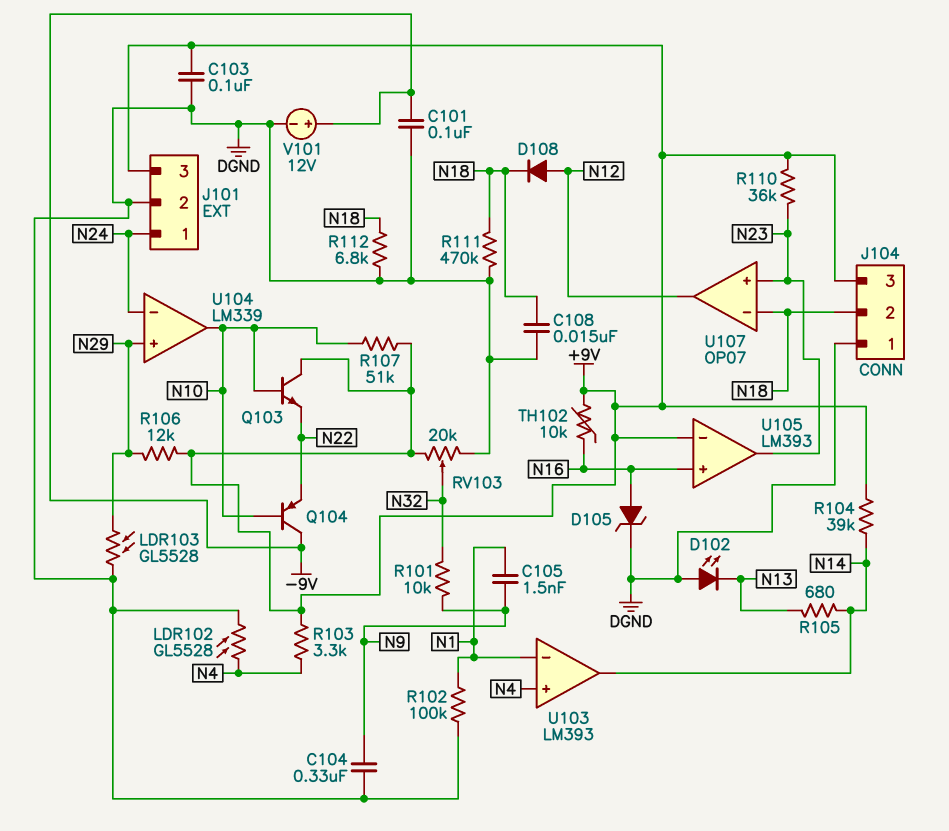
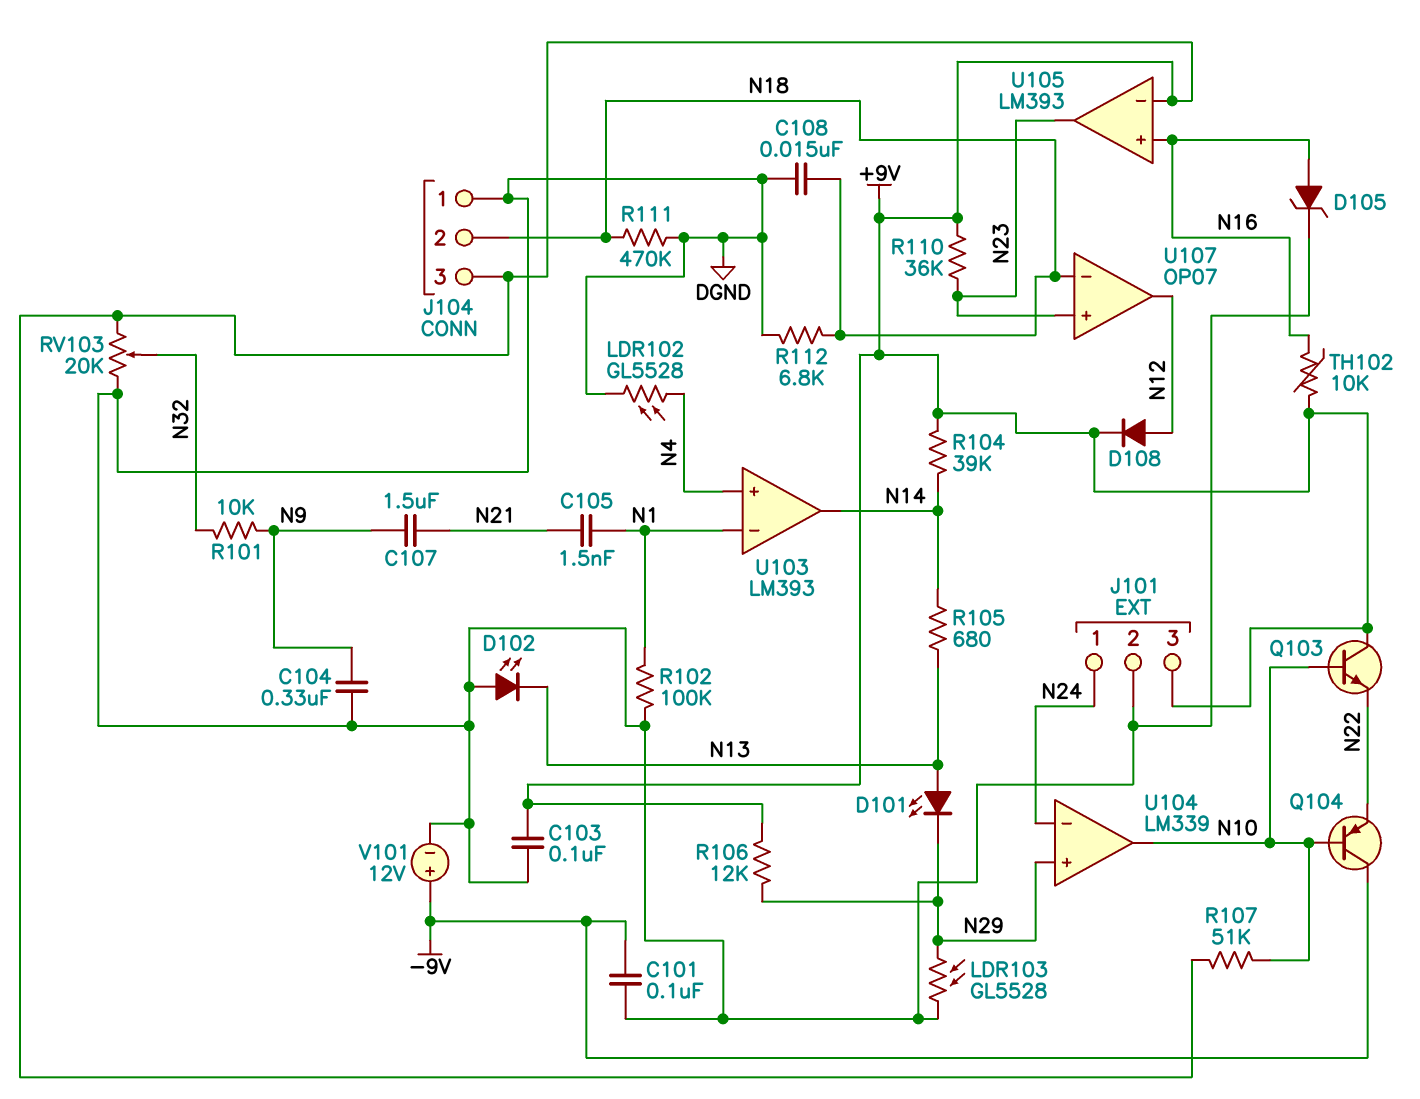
C105: 1.5nF (N1, N9) -> 1.5nF (N1, N21)
C107: none -> 1.5uF (N9, N21)
D101: none -> LED (A N13, K N29)
D108: diode (A N12, K N18) -> diode (A N12, K +9V)
R103: 3.3k (+9V, N4) -> none

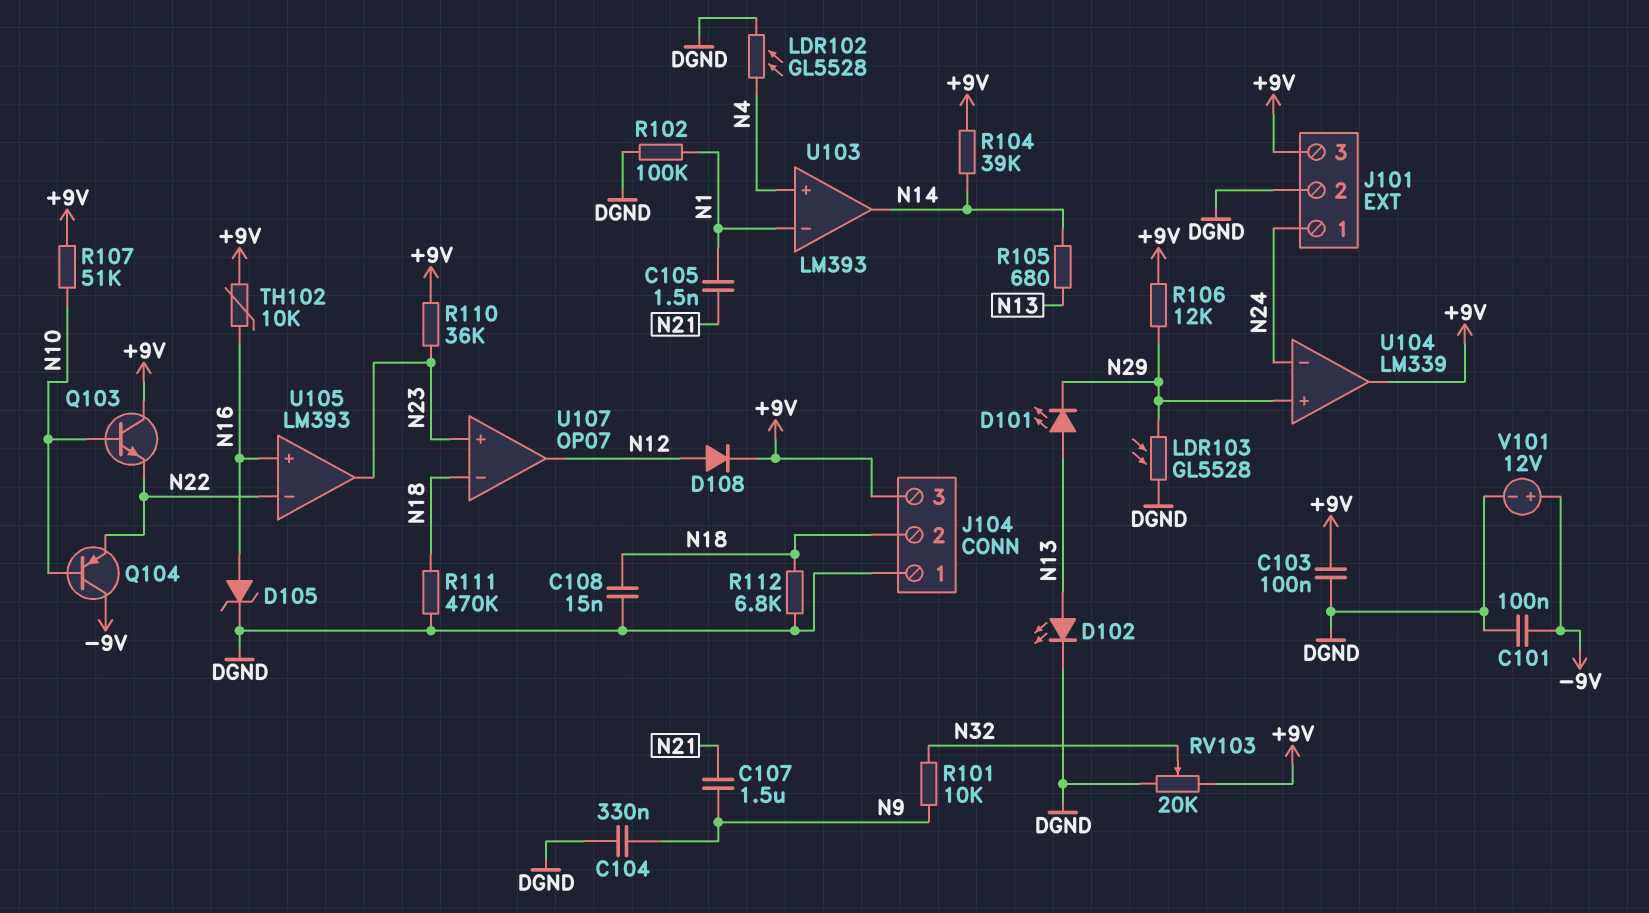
D102: LED (A DGND, K N13) -> LED (A N13, K DGND)
U104 pin out: N10 -> +9V
U105 pin in-: +9V -> N22

